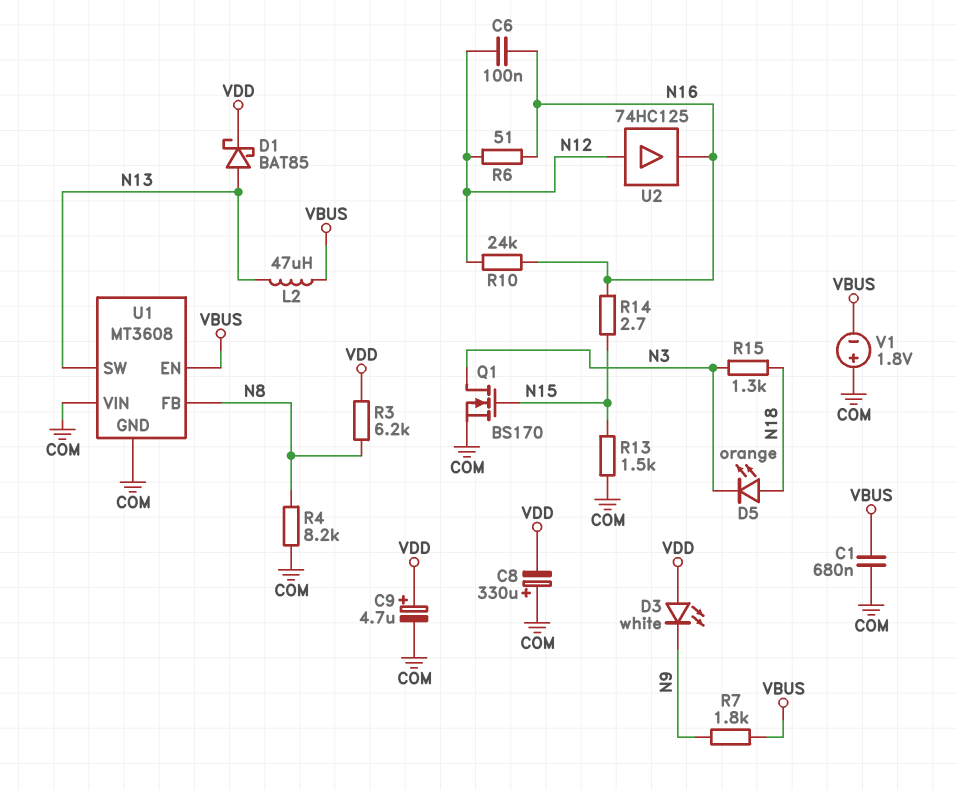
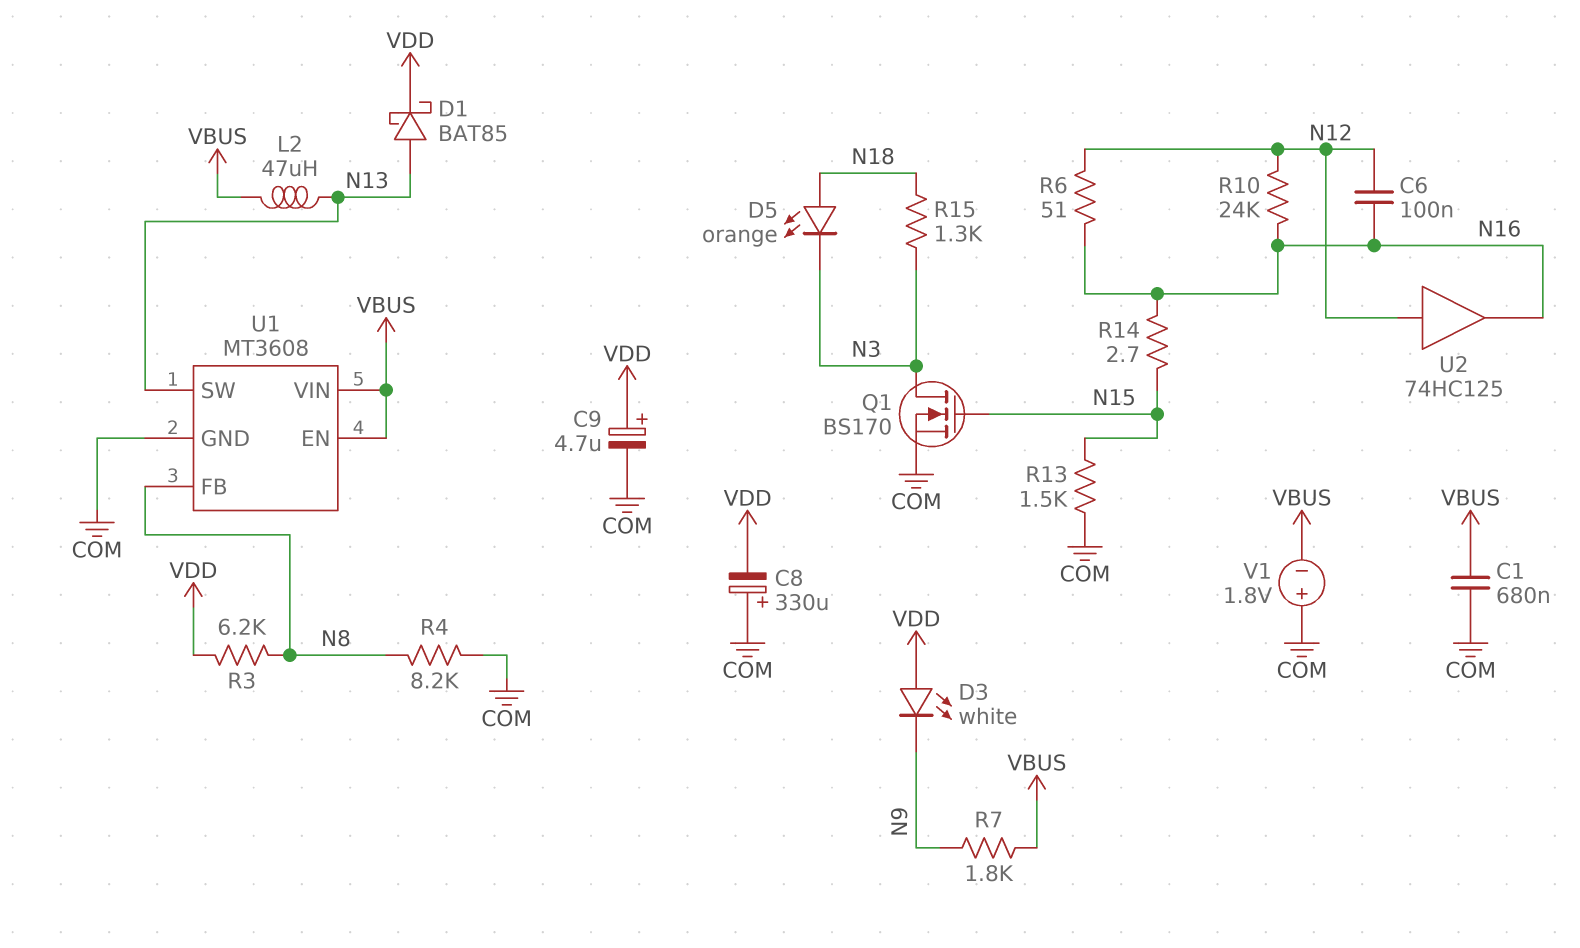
U1 pin VIN: COM -> VBUS

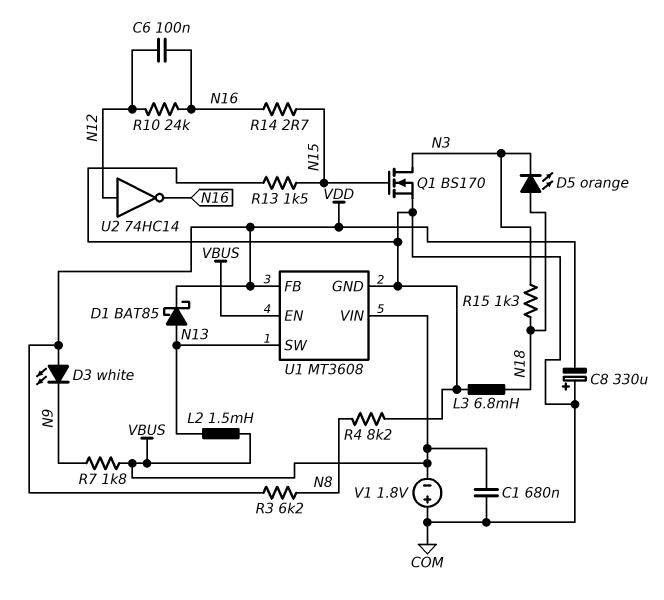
C9: 4.7uF (plus VDD, minus COM) -> none
L2: 47uH (N13, VBUS) -> 1.5mH (N13, VBUS)
L3: none -> 6.8mH (COM, N18)
R6: 51 (N12, N16) -> none
U1 pin FB: N8 -> VDD
U2: buffer 74HC125 (in N12, out N16) -> NOT 74HC14 (in N12, out N16)

